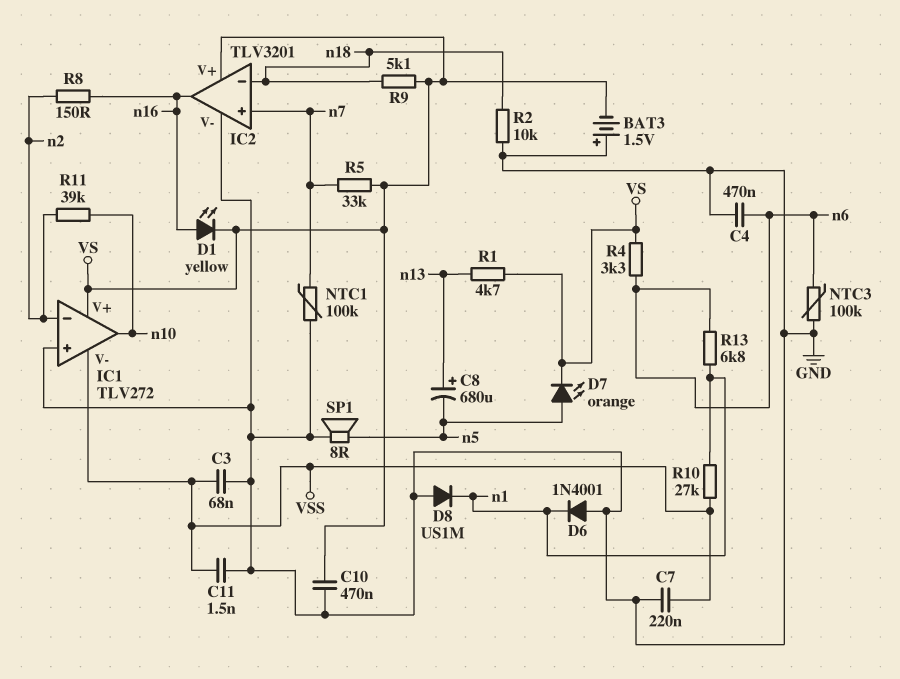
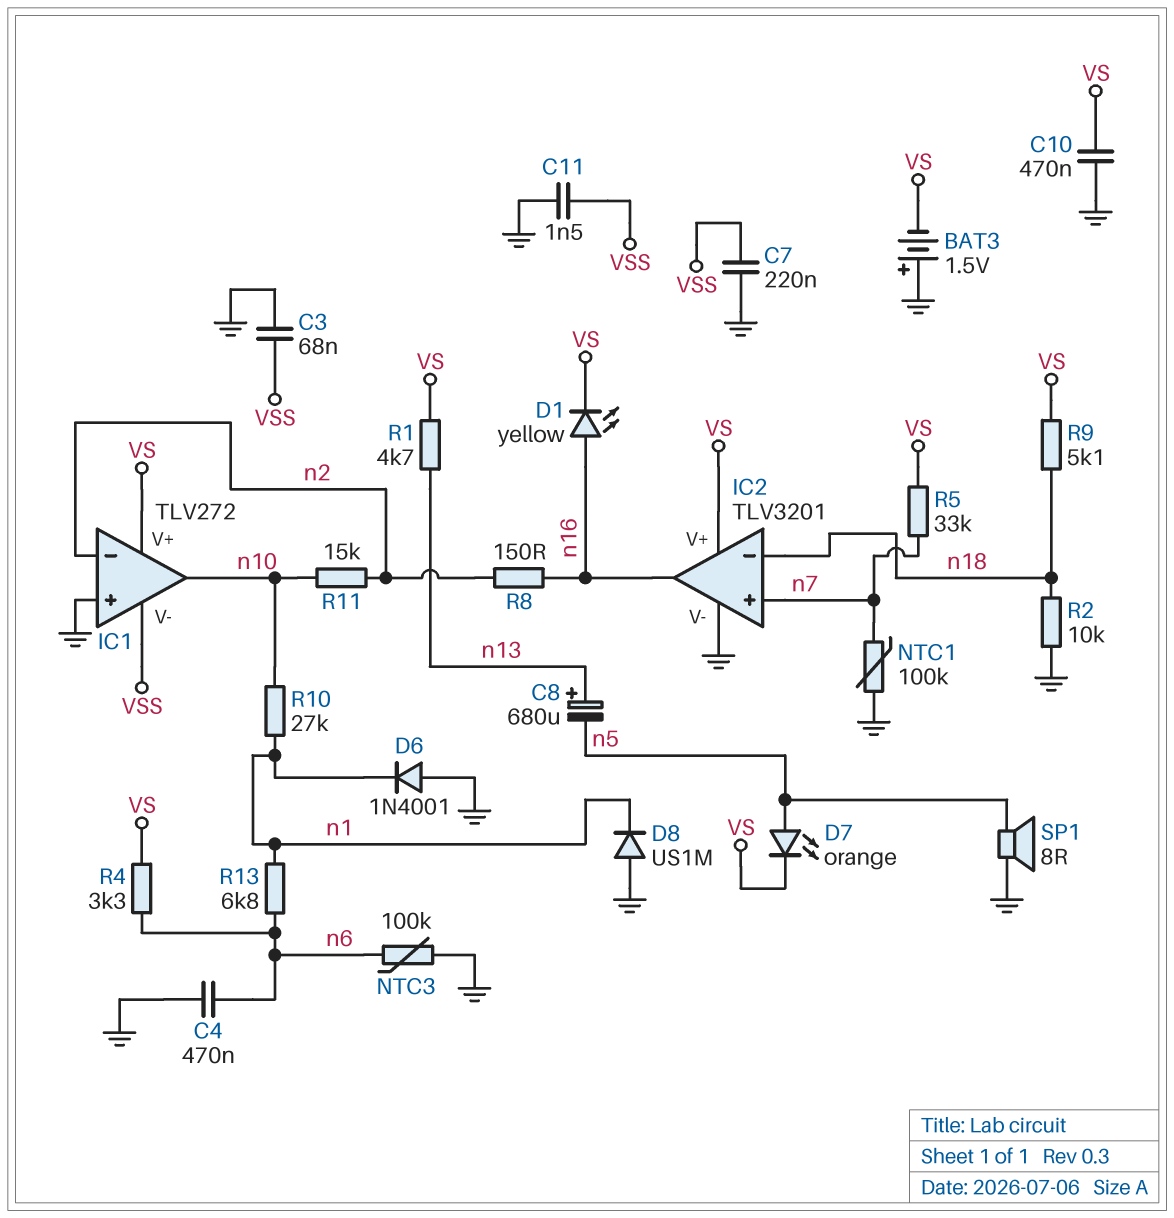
R10: 27k (VSS, n1) -> 27k (n1, n10)
R11: 39k (n2, n10) -> 15k (n2, n10)

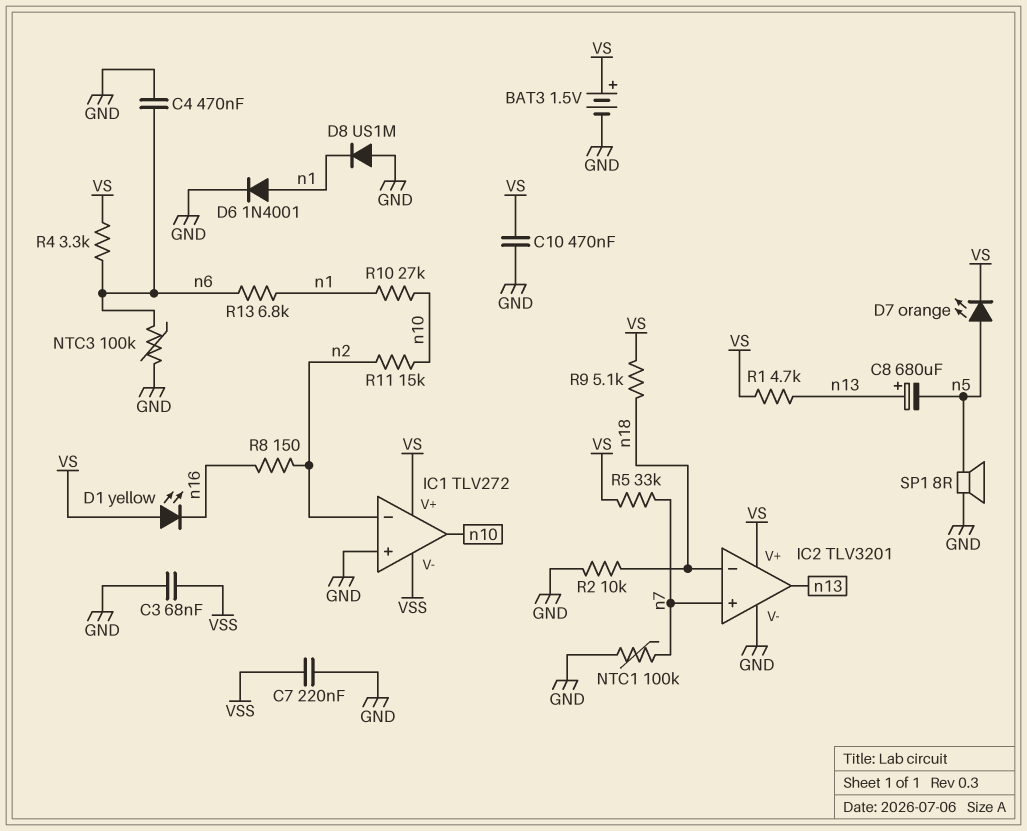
BAT3: 1.5V (plus GND, minus VS) -> 1.5V (plus VS, minus GND)
C11: 1.5nF (GND, VSS) -> none
D1: LED yellow (A n16, K VS) -> LED yellow (A VS, K n16)
D6: diode 1N4001 (A GND, K n1) -> diode 1N4001 (A n1, K GND)
IC2 pin out: n16 -> n13

